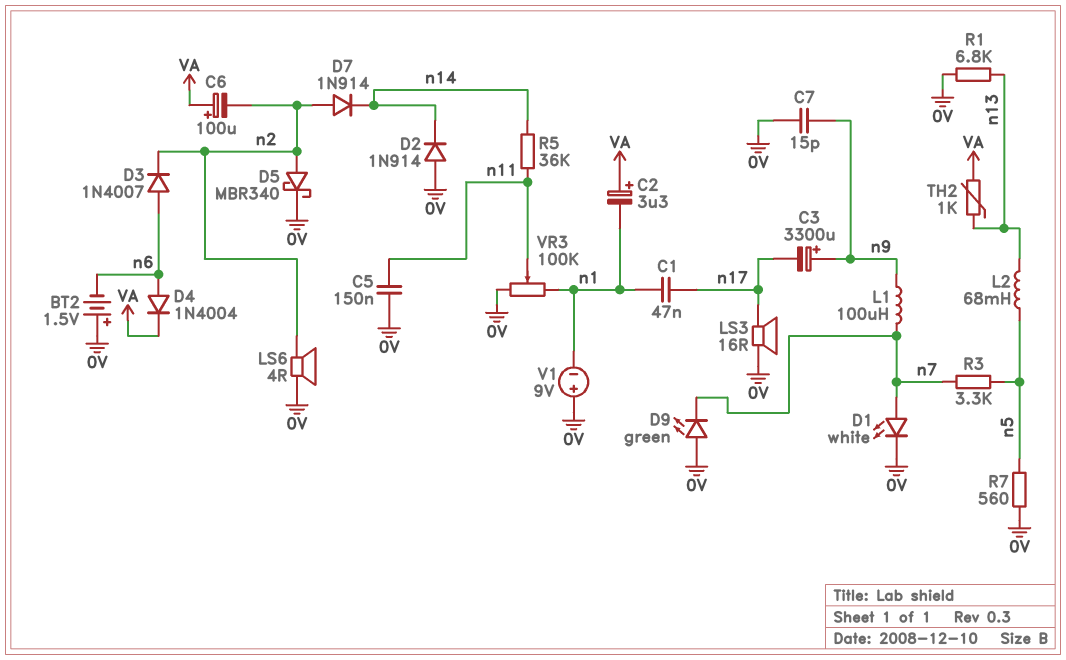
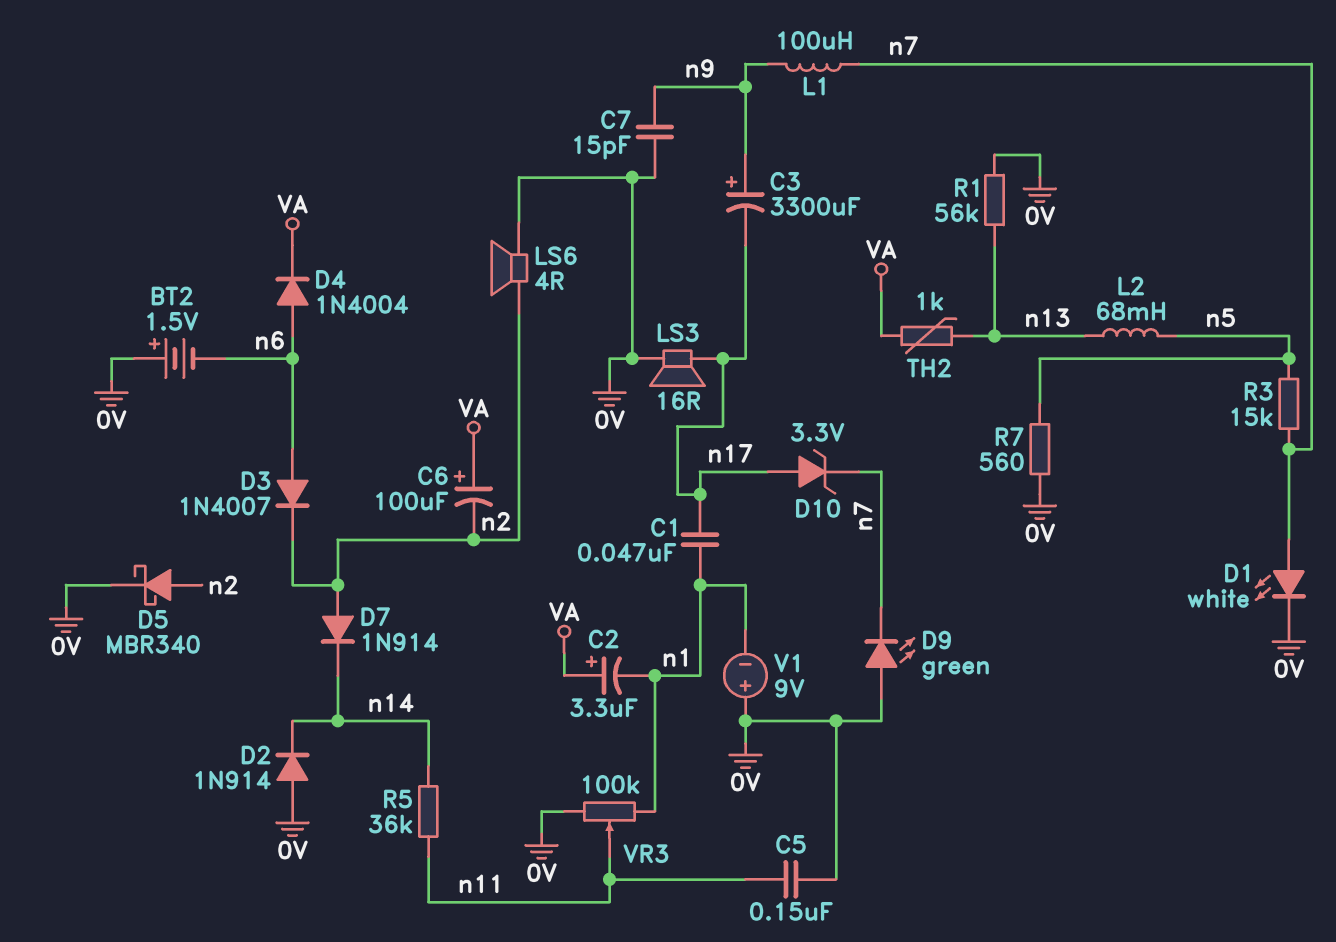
D10: none -> zener 3.3V (A n17, K n7)
R1: 6.8k (0V, n13) -> 56k (0V, n13)
R3: 3.3k (n5, n7) -> 15k (n5, n7)

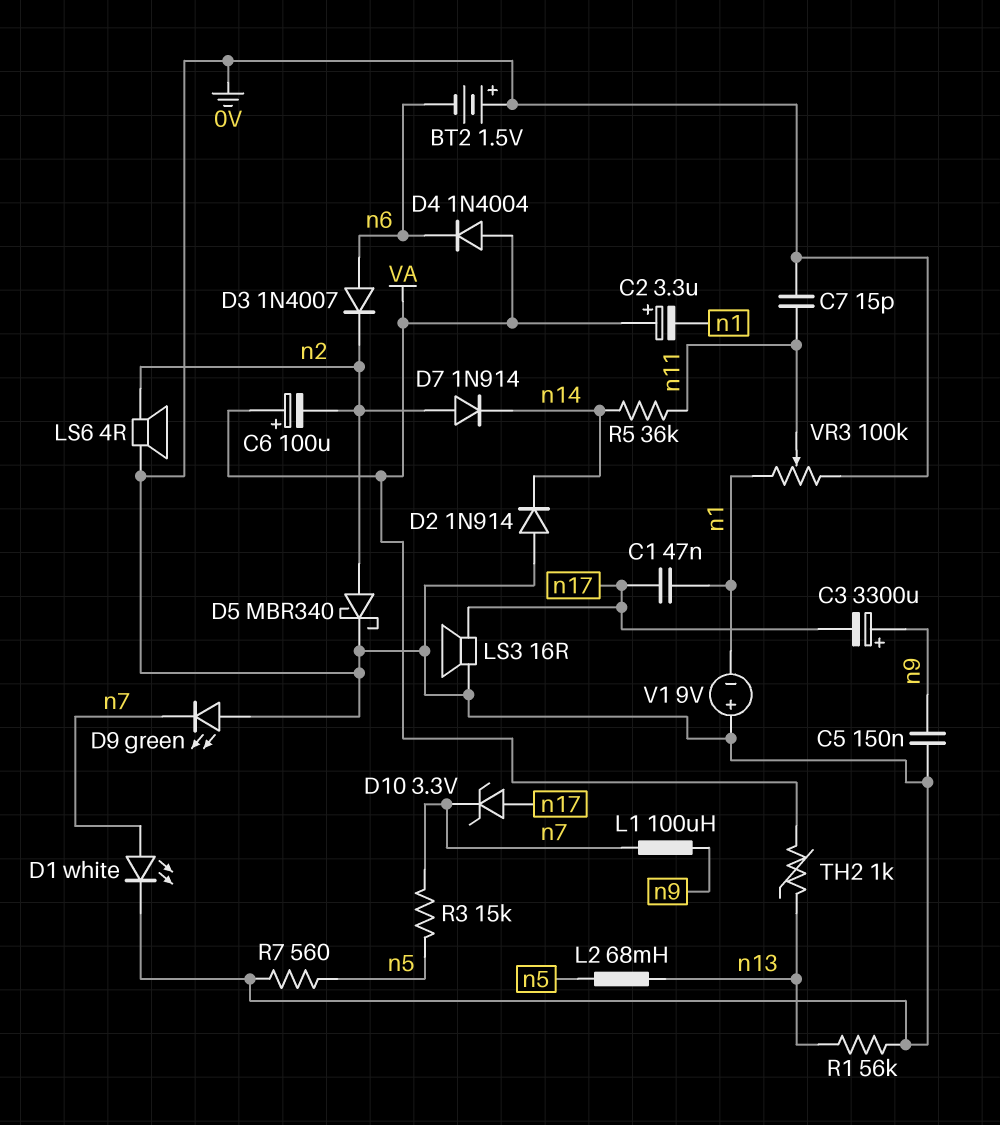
C5: 150nF (0V, n11) -> 150nF (0V, n9)
C7: 15pF (0V, n9) -> 15pF (0V, n11)
D4: diode 1N4004 (A n6, K VA) -> diode 1N4004 (A VA, K n6)

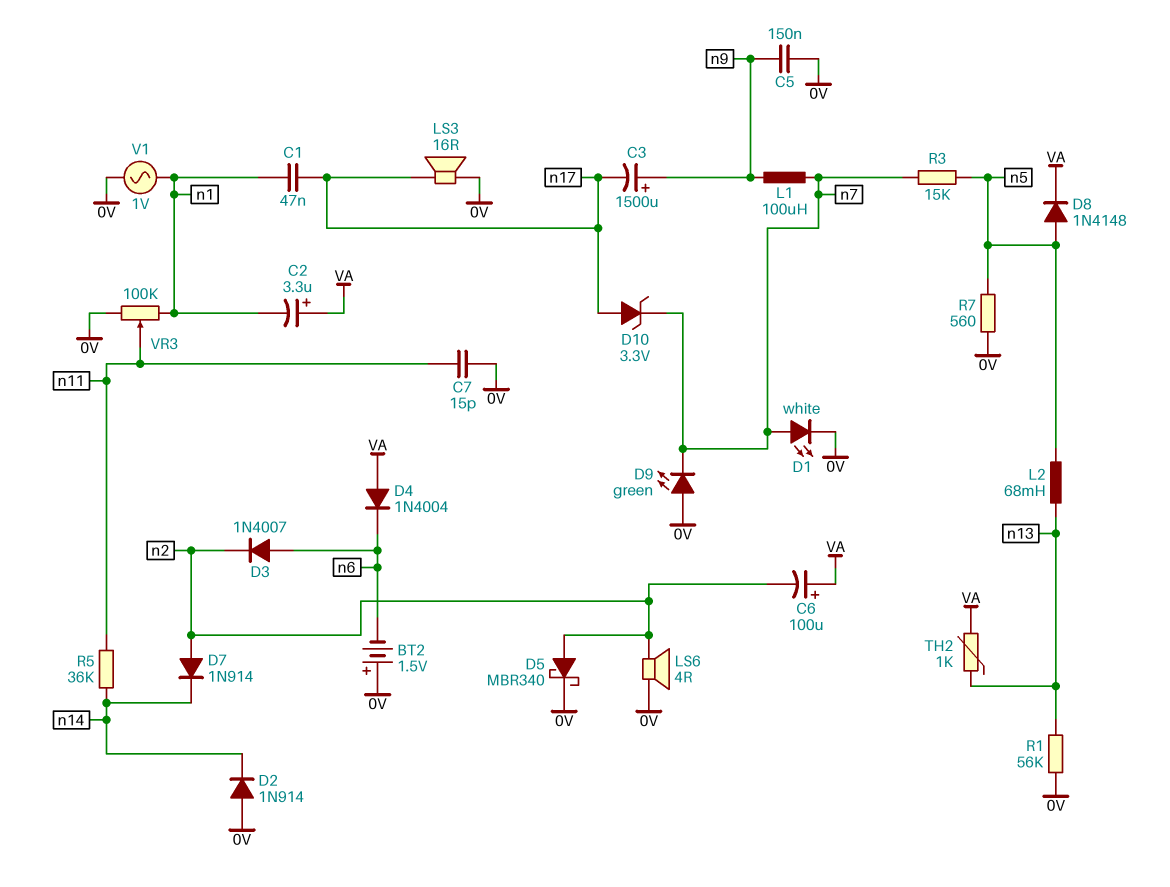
C3: 3300uF (plus n9, minus n17) -> 1500uF (plus n9, minus n17)
D8: none -> diode 1N4148 (A n5, K VA)
V1: 9V (plus 0V, minus n1) -> AC 1V (0V, n1)

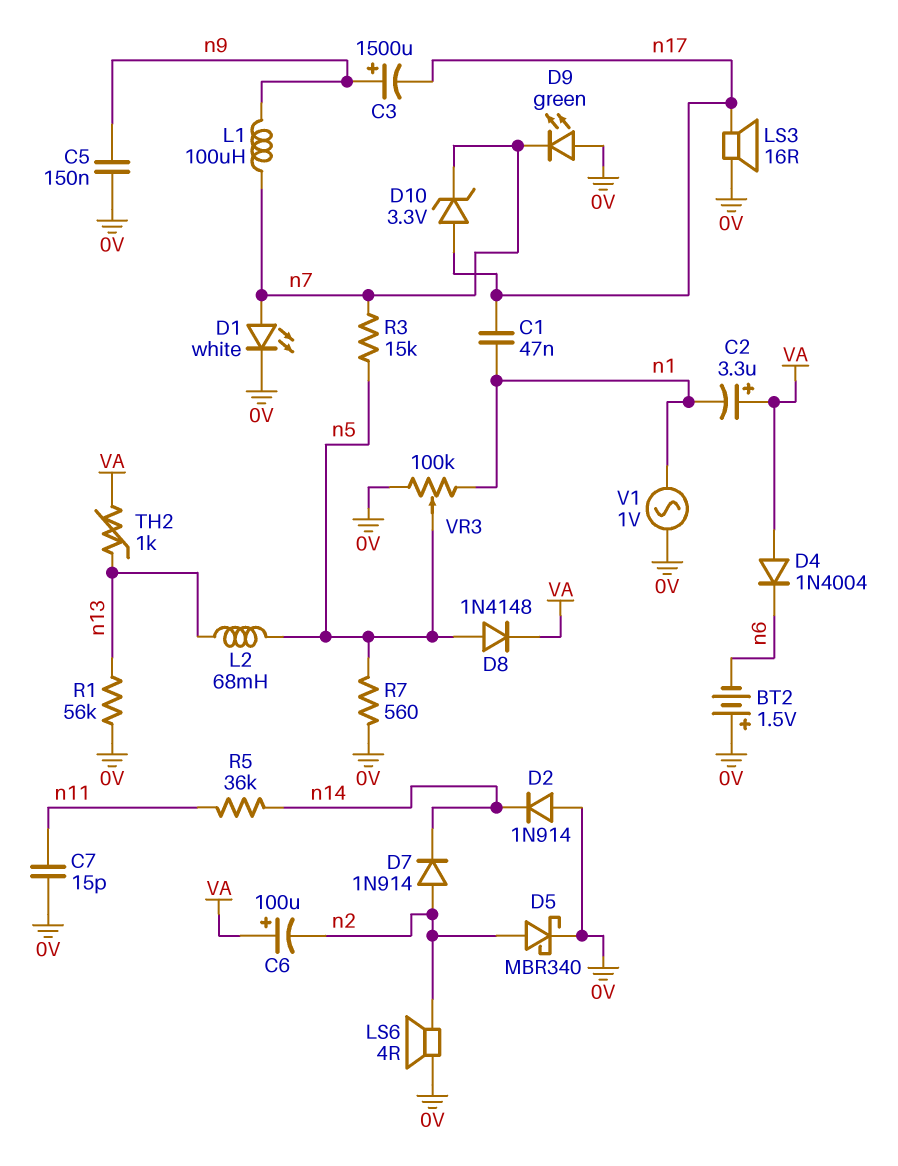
D3: diode 1N4007 (A n6, K n2) -> none
VR3: 100k (0V, n1, wiper n11) -> 100k (0V, n1, wiper n5)

